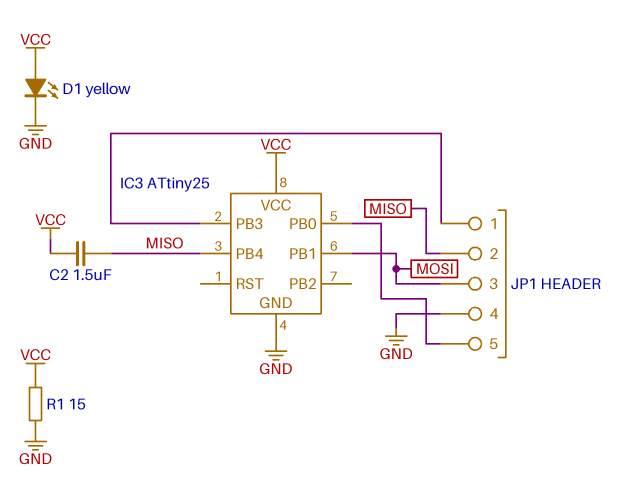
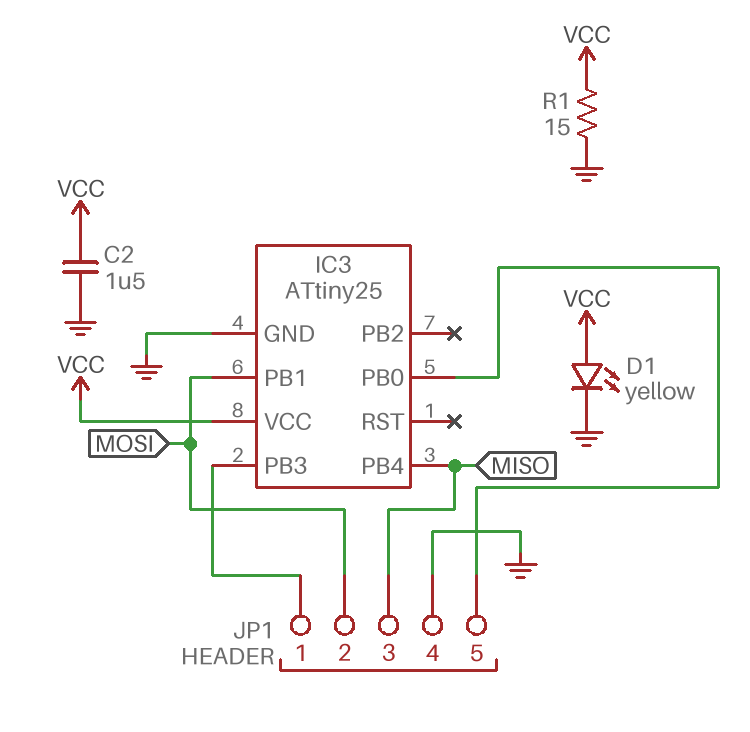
C2: 1.5uF (MISO, VCC) -> 1.5uF (GND, VCC)
JP1 pin 2: MISO -> MOSI
JP1 pin 3: MOSI -> MISO

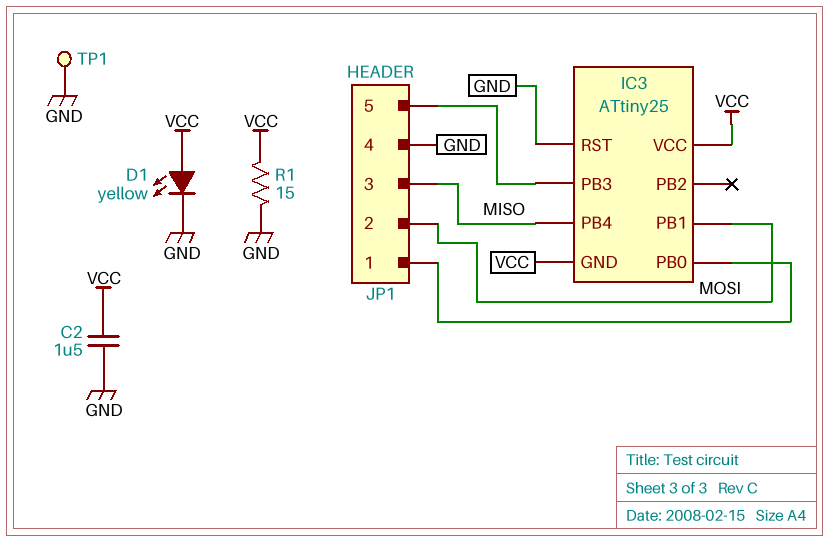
IC3 pin GND: GND -> VCC
IC3 pin RST: none -> GND
JP1 pin 1: IC3/PB3 -> IC3/PB0
JP1 pin 5: IC3/PB0 -> IC3/PB3
TP1: none -> test point (GND)

